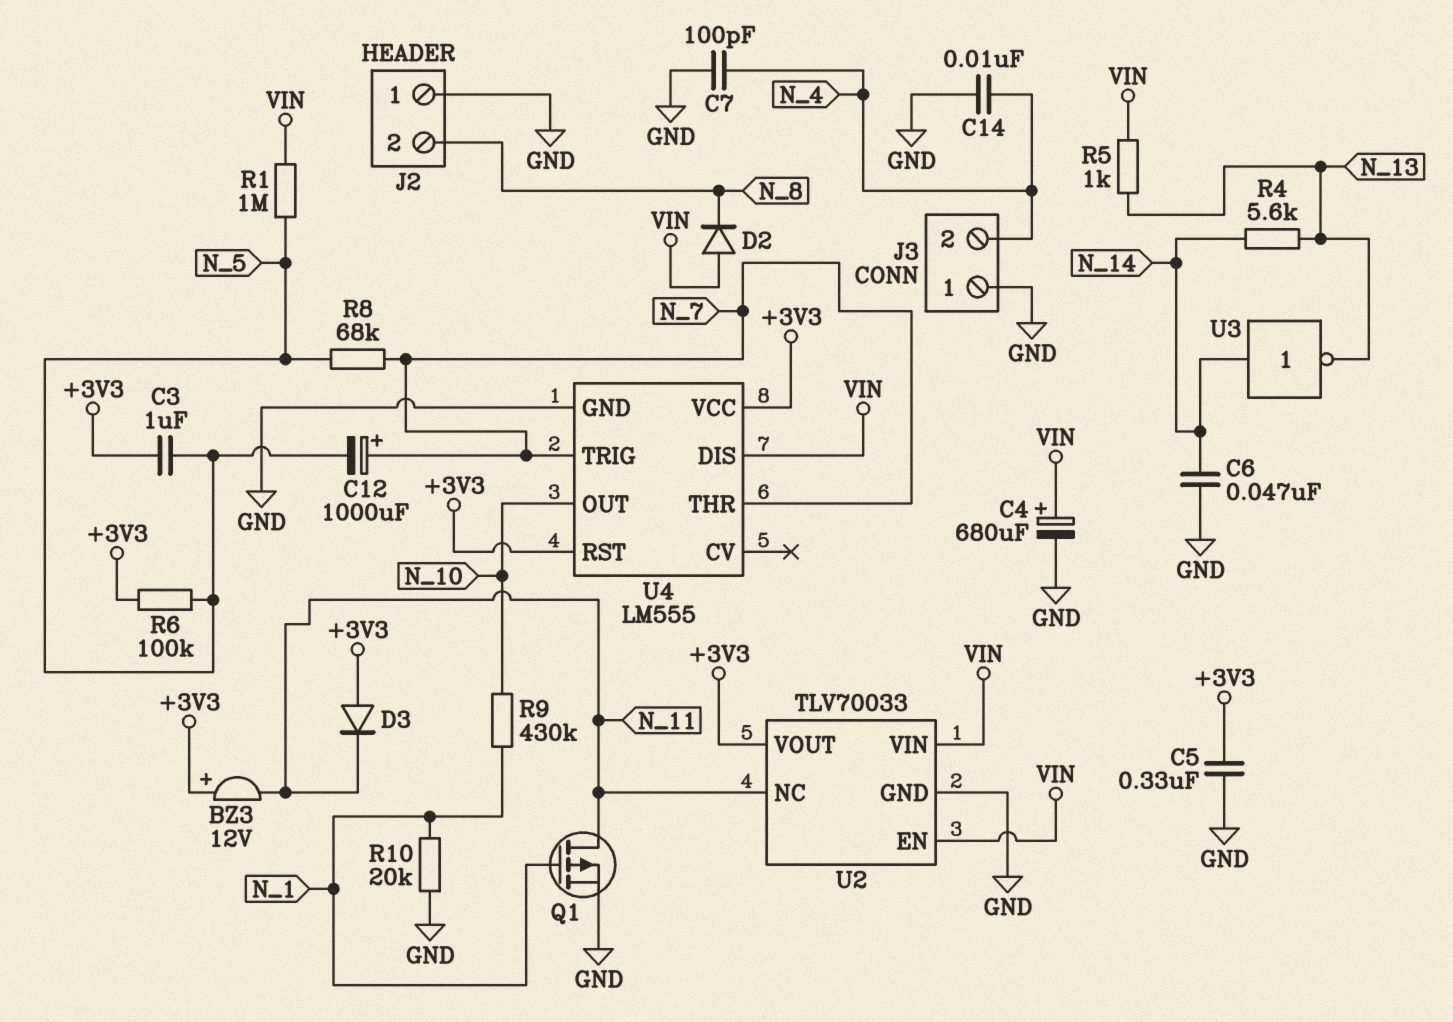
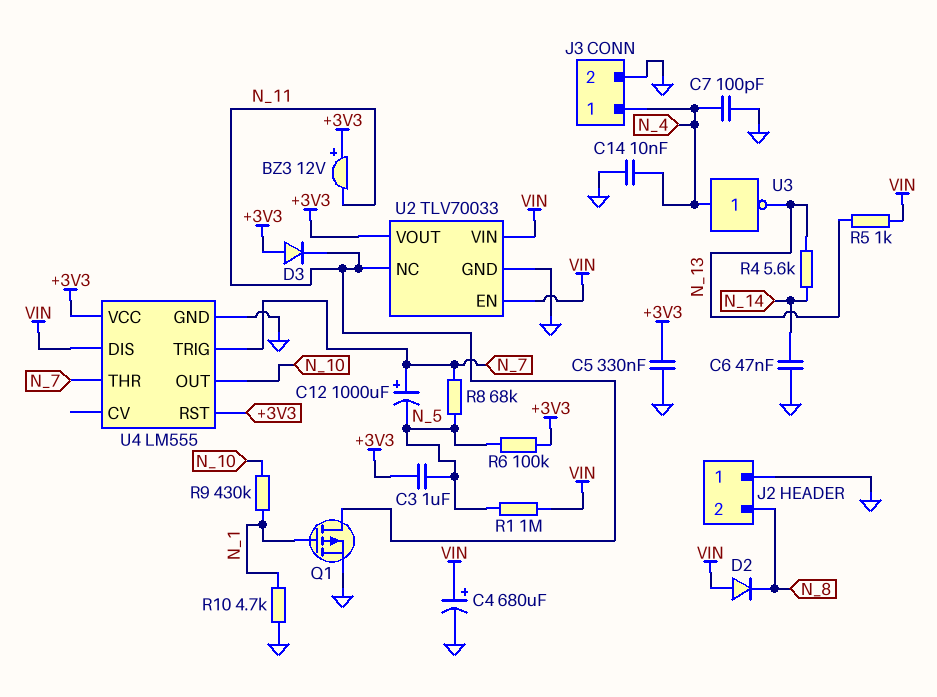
J3 pin 1: GND -> N_4
J3 pin 2: N_4 -> GND
R10: 20k (GND, N_1) -> 4.7k (GND, N_1)
U3: NOT (in N_14, out N_13) -> NOT (in N_4, out N_13)

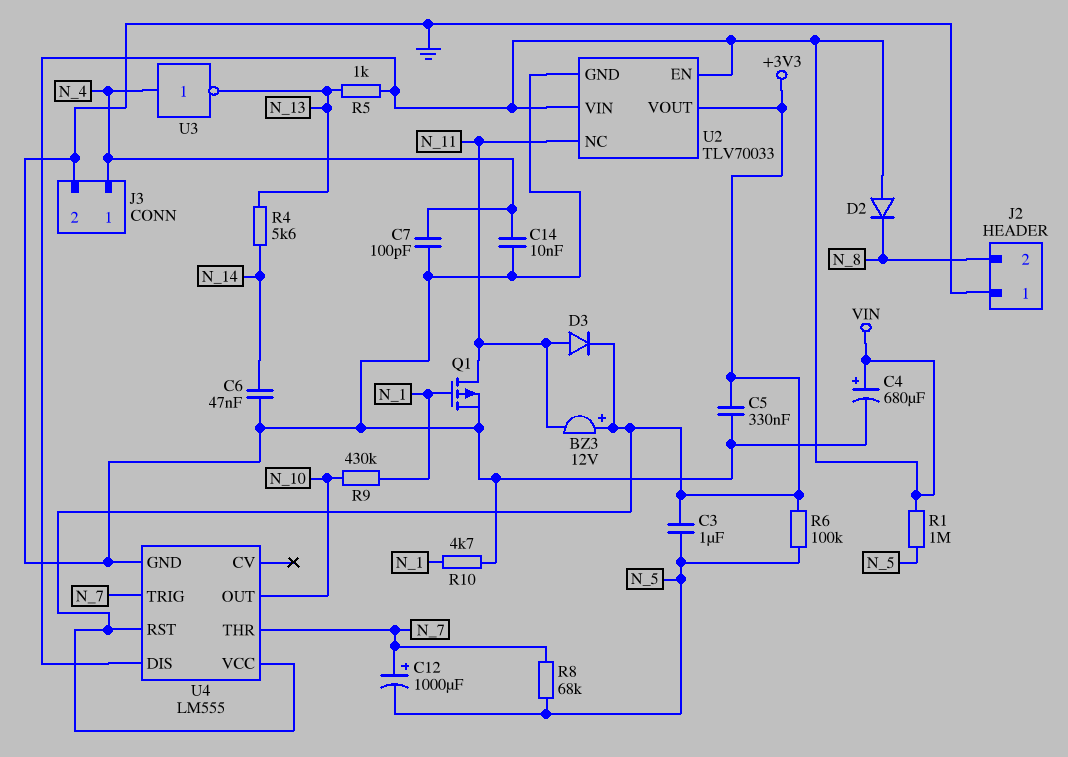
D3: diode (A +3V3, K N_11) -> diode (A N_11, K +3V3)

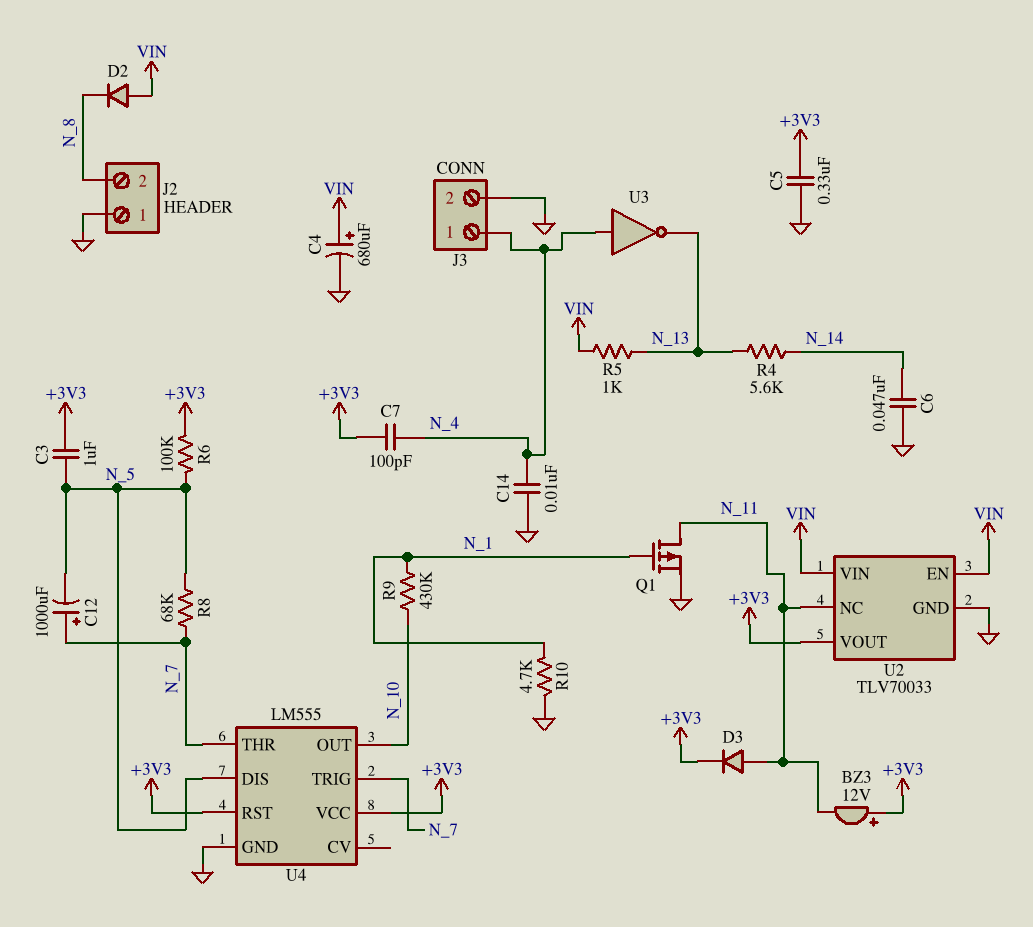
C7: 100pF (GND, N_4) -> 100pF (+3V3, N_4)
R1: 1M (N_5, VIN) -> none
U4 pin DIS: VIN -> N_5

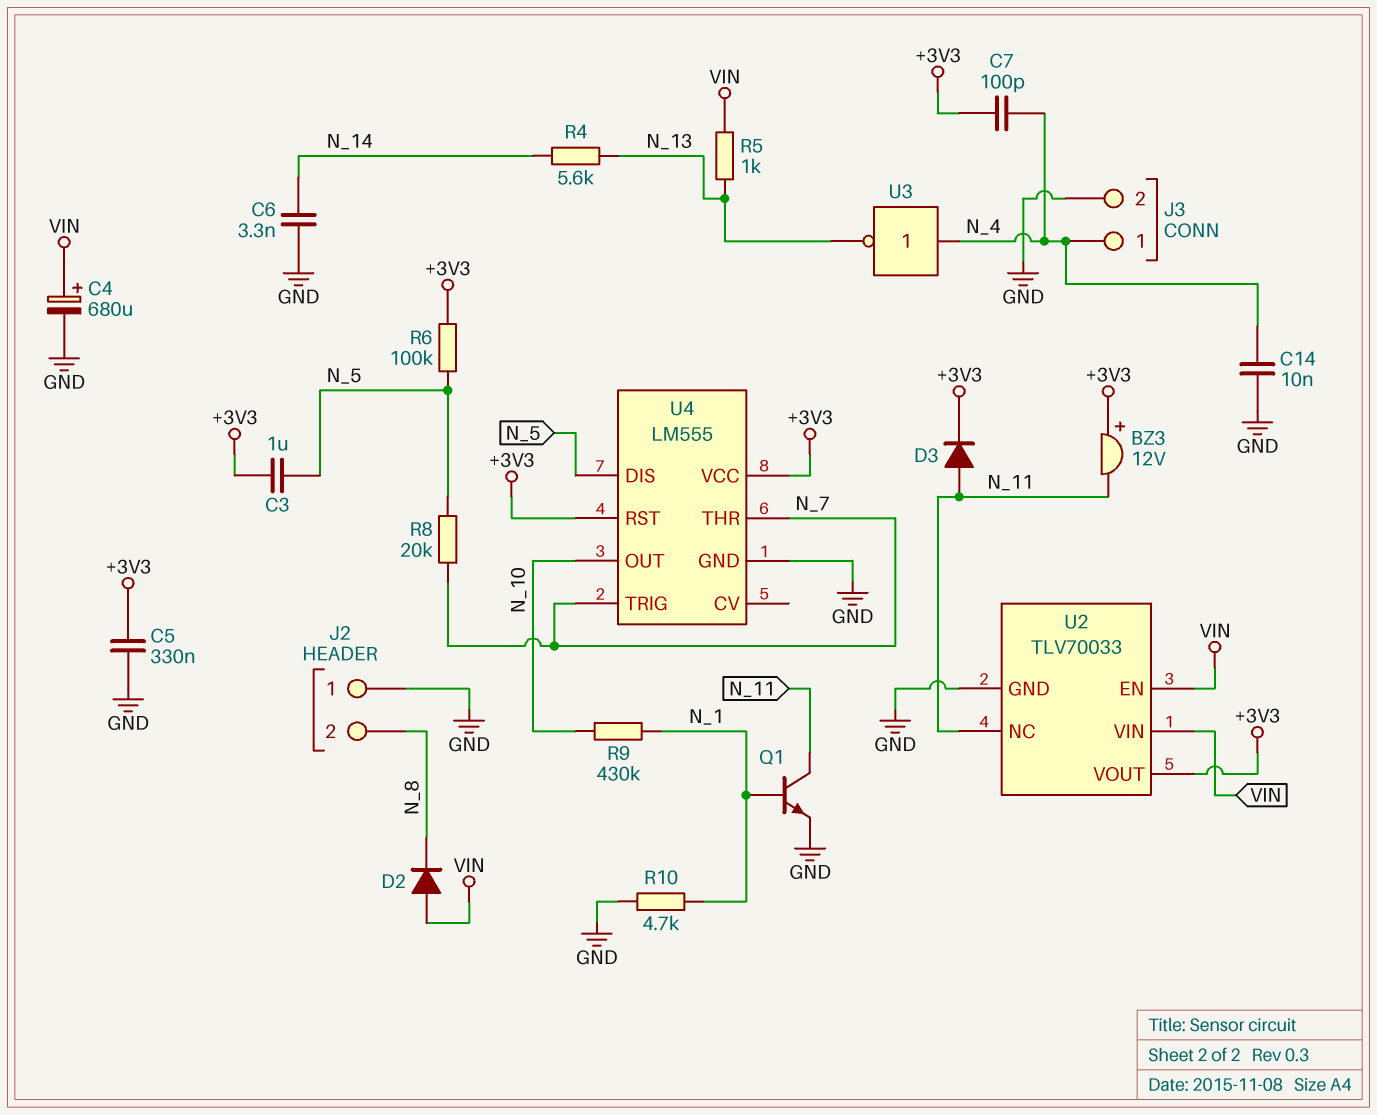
C6: 47nF (GND, N_14) -> 3.3nF (GND, N_14)
C12: 1000uF (plus N_7, minus N_5) -> none
Q1: PMOS (G N_1, D N_11, S GND) -> NPN (B N_1, C N_11, E GND)
R8: 68k (N_5, N_7) -> 20k (N_5, N_7)

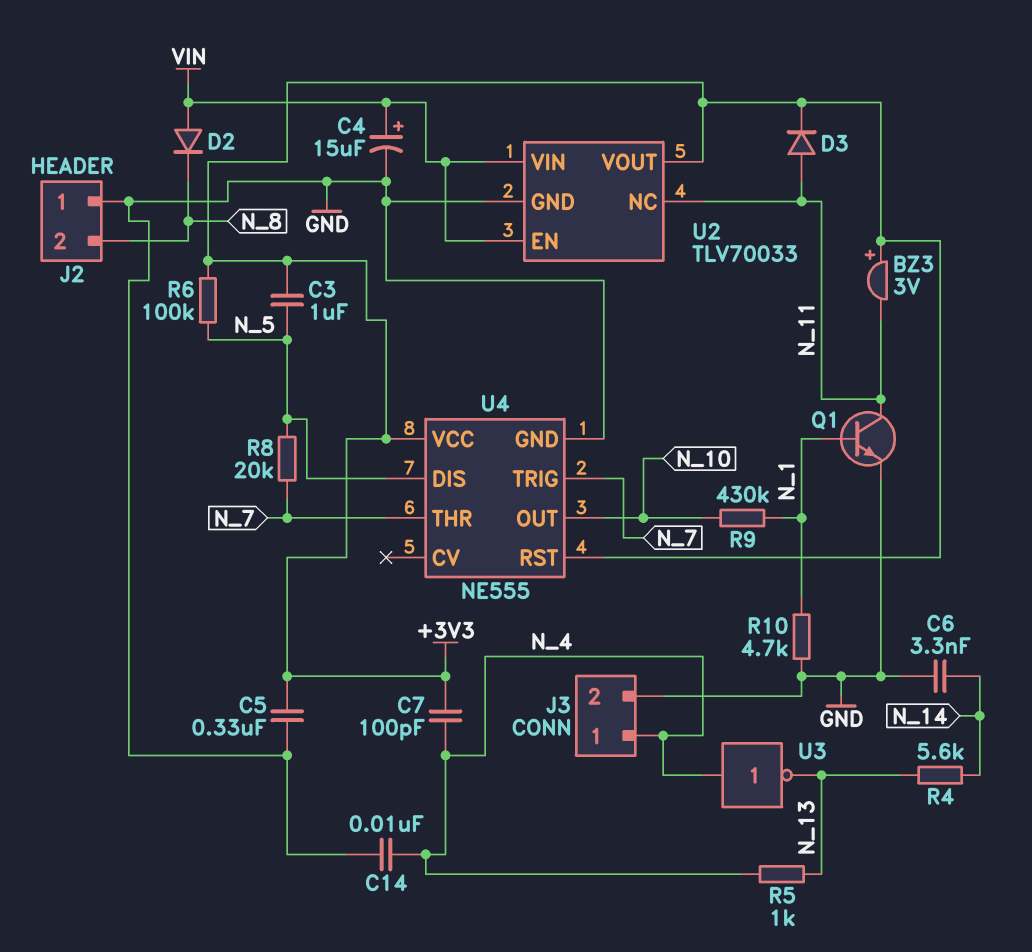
BZ3: buzzer 12V (plus +3V3, minus N_11) -> buzzer 3V (plus +3V3, minus N_11)
C4: 680uF (plus VIN, minus GND) -> 15uF (plus VIN, minus GND)
R5: 1k (N_13, VIN) -> 1k (N_4, N_13)
U4: LM555 -> NE555

